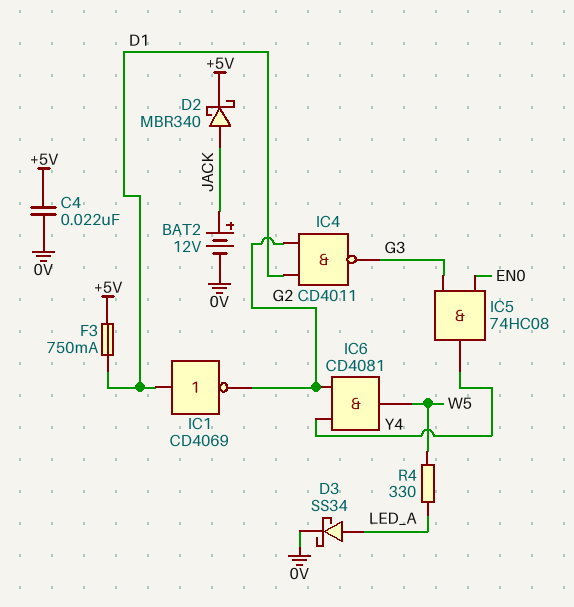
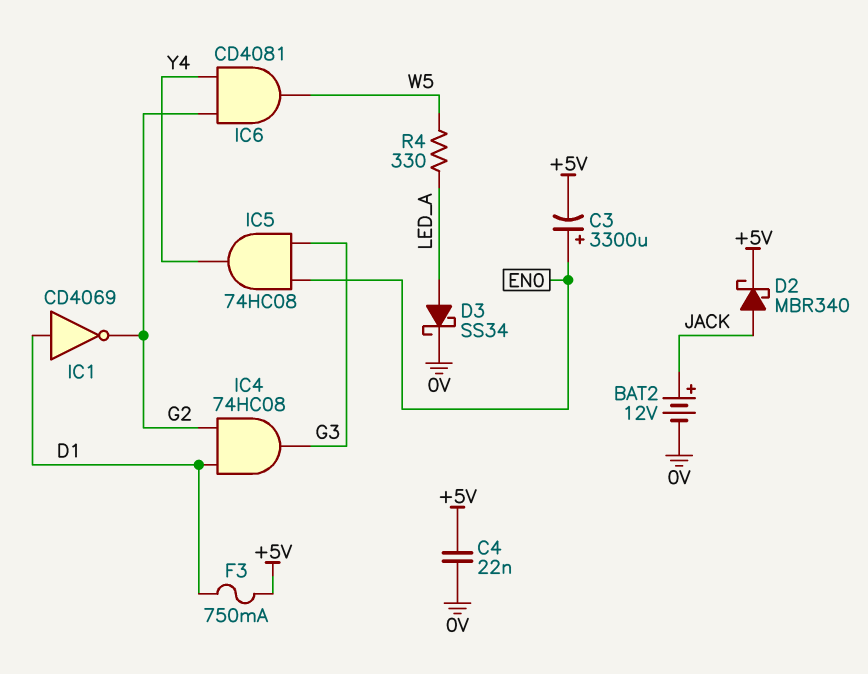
C3: none -> 3300uF (plus EN0, minus +5V)
IC4: NAND CD4011 (in D1, in G2, out G3) -> AND 74HC08 (in D1, in G2, out G3)

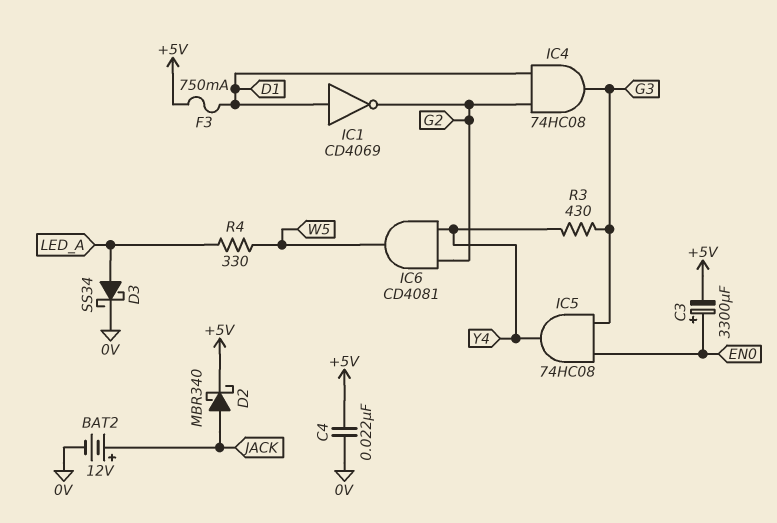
R3: none -> 430 (G3, Y4)

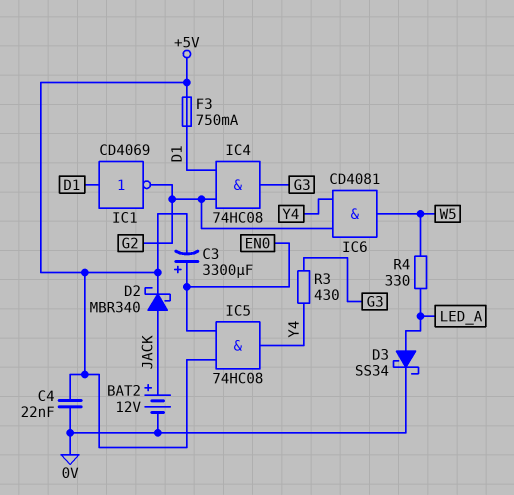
IC5: AND 74HC08 (in EN0, in G3, out Y4) -> AND 74HC08 (in +5V, in EN0, out Y4)

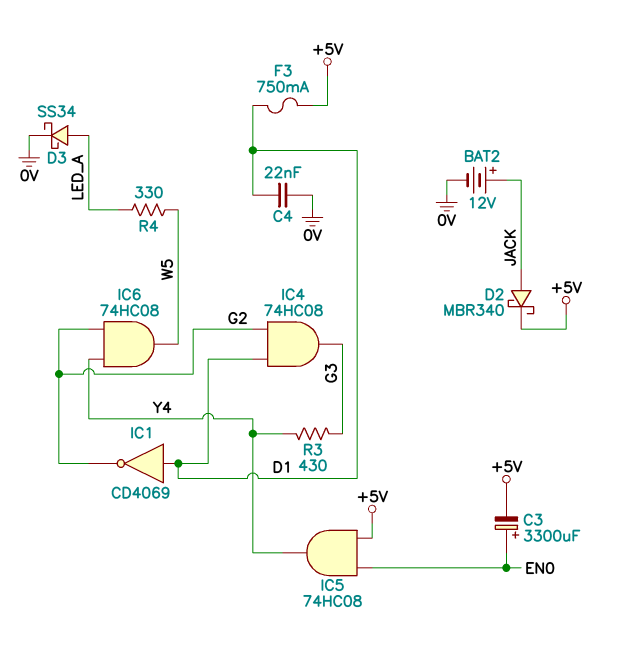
C4: 22nF (+5V, 0V) -> 22nF (0V, D1)
IC6: AND CD4081 (in G2, in Y4, out W5) -> AND 74HC08 (in G2, in Y4, out W5)

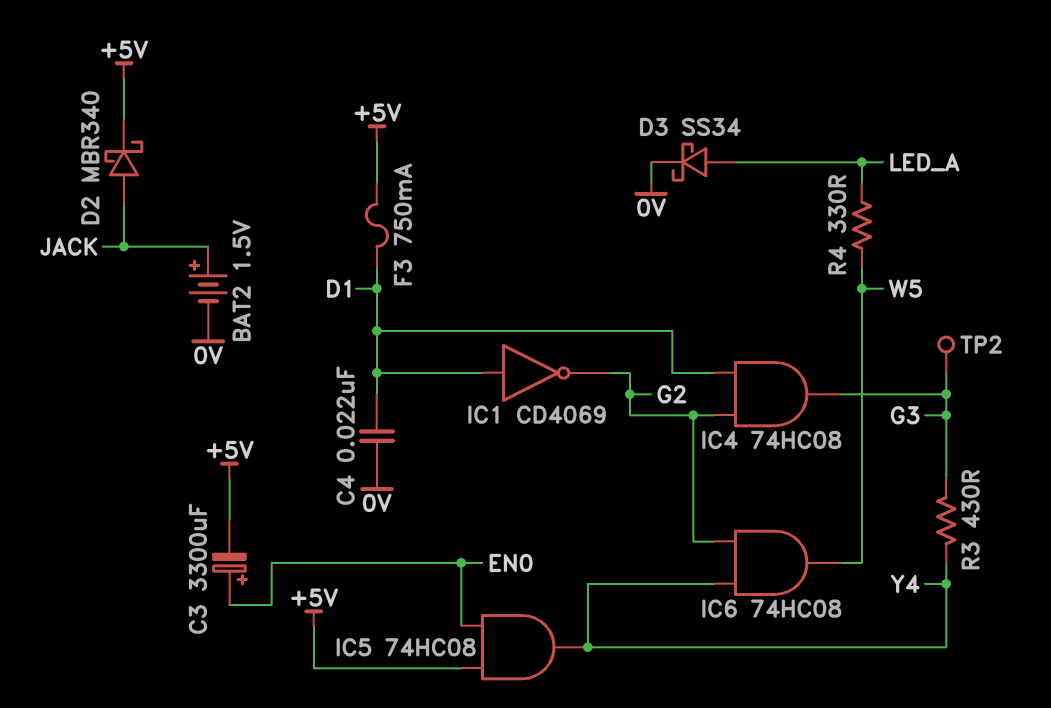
BAT2: 12V (plus JACK, minus 0V) -> 1.5V (plus JACK, minus 0V)
TP2: none -> test point (G3)

